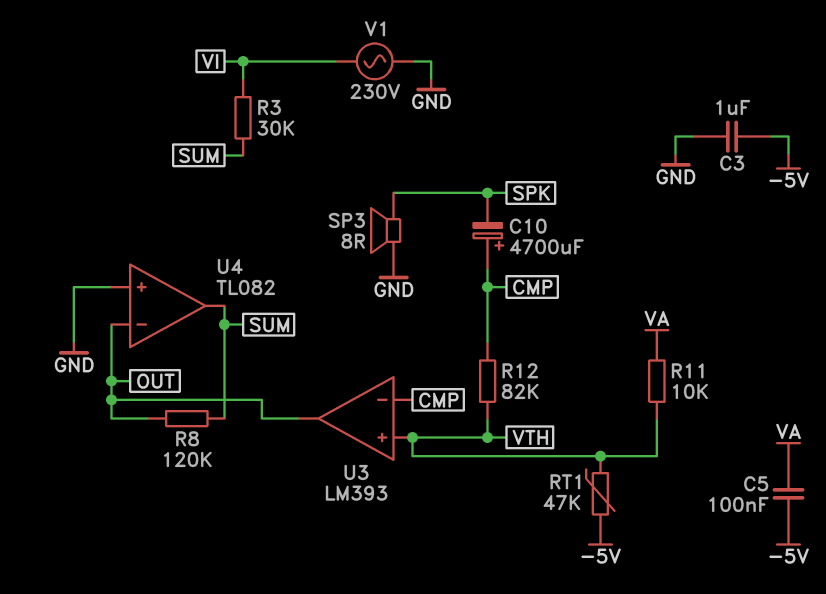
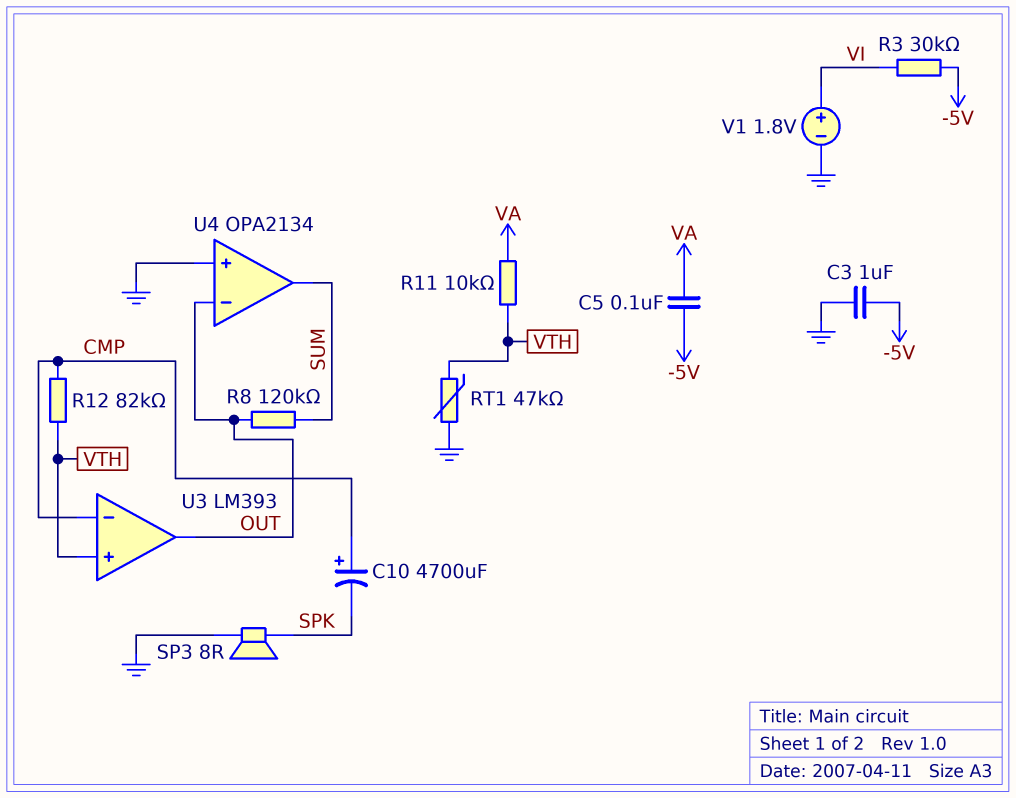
R3: 30k (SUM, VI) -> 30k (-5V, VI)
RT1: 47k (-5V, VTH) -> 47k (GND, VTH)
U4: TL082 -> OPA2134
V1: AC 230V (GND, VI) -> 1.8V (plus VI, minus GND)

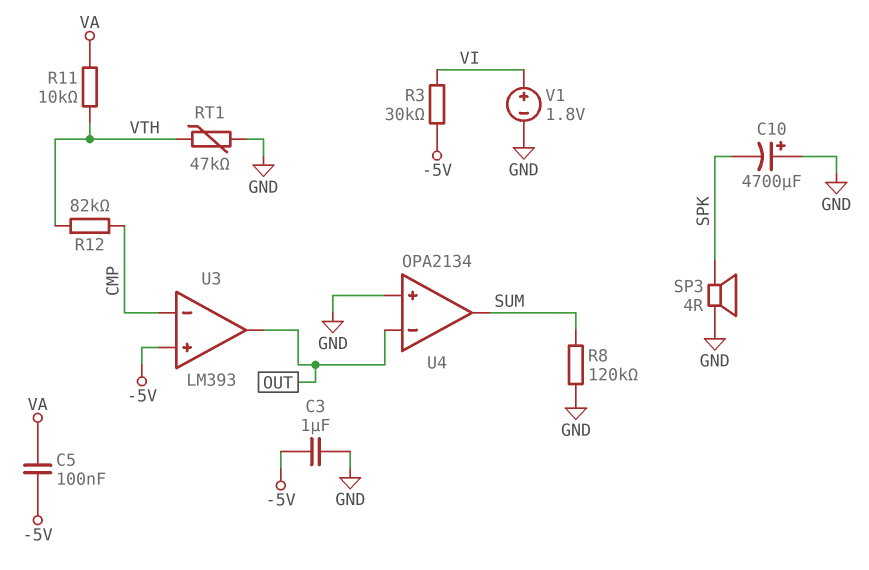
C10: 4700uF (plus CMP, minus SPK) -> 4700uF (plus GND, minus SPK)
R8: 120k (OUT, SUM) -> 120k (GND, SUM)
SP3: speaker 8R (GND, SPK) -> speaker 4R (GND, SPK)
U3 pin in+: VTH -> -5V

